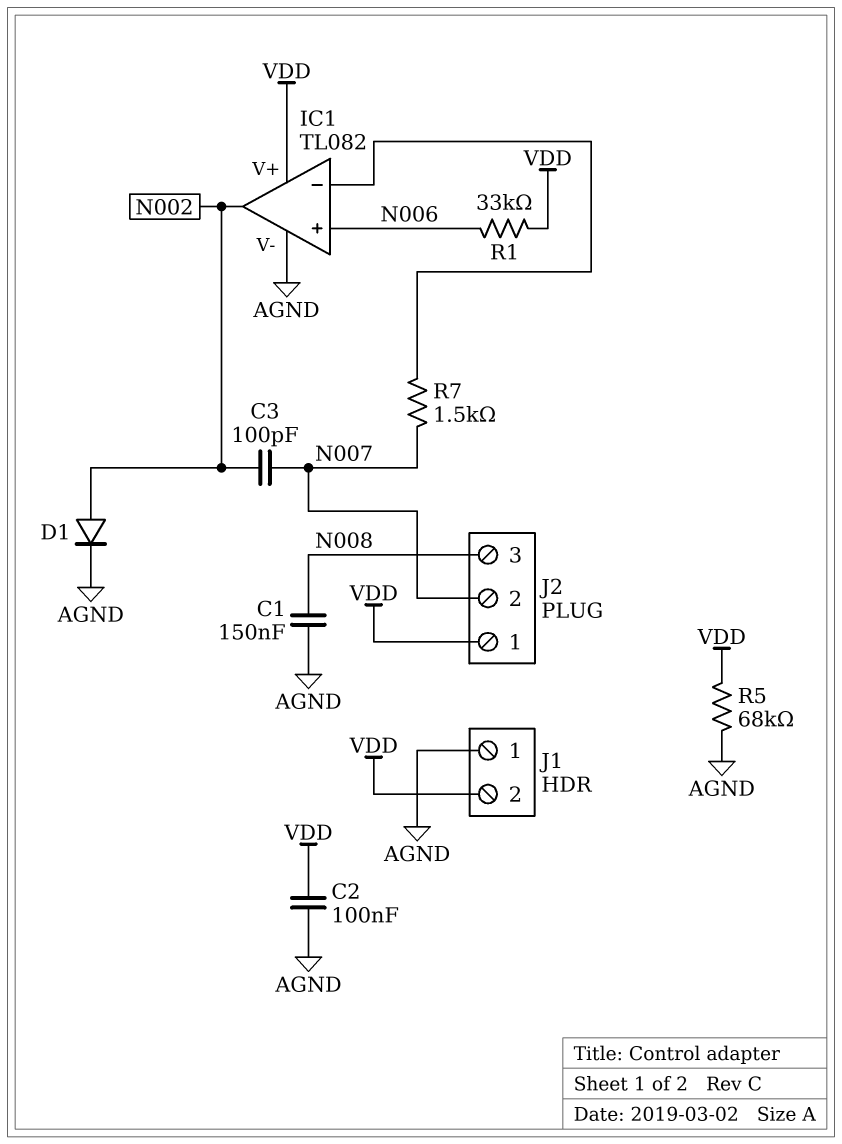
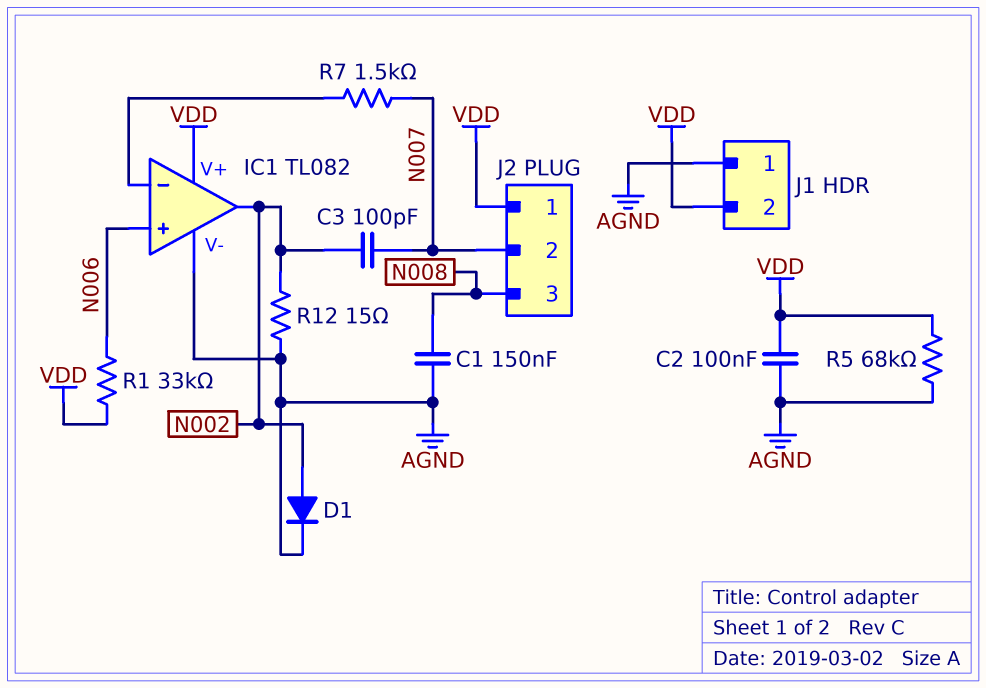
R12: none -> 15 (AGND, N002)

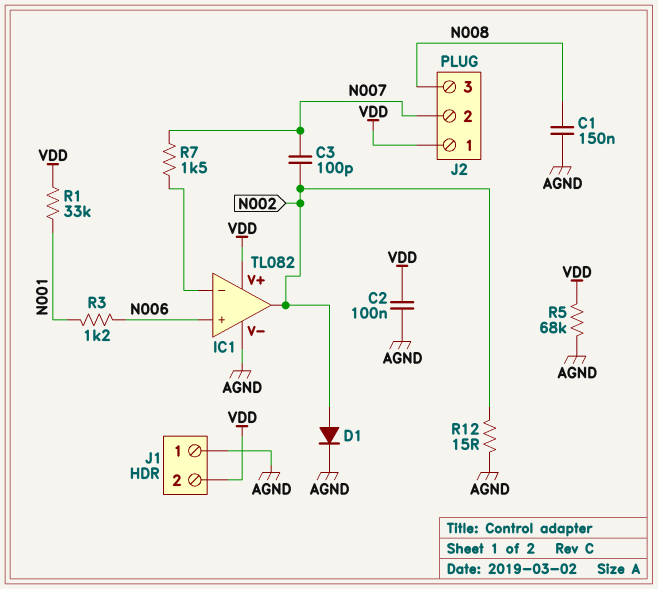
R1: 33k (N006, VDD) -> 33k (N001, VDD)
R3: none -> 1.2k (N001, N006)

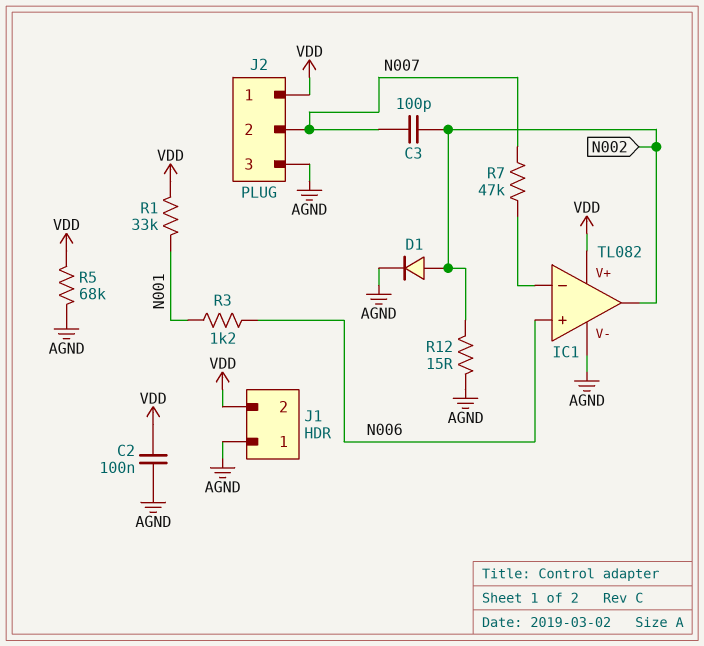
C1: 150nF (AGND, N008) -> none
J2 pin 3: N008 -> AGND
R7: 1.5k (IC1/in-, N007) -> 47k (IC1/in-, N007)

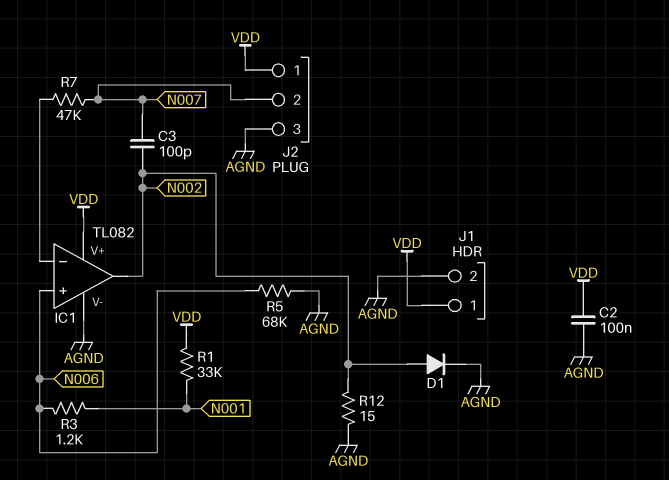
J1 pin 1: AGND -> VDD
J1 pin 2: VDD -> AGND
R5: 68k (AGND, VDD) -> 68k (AGND, N006)

